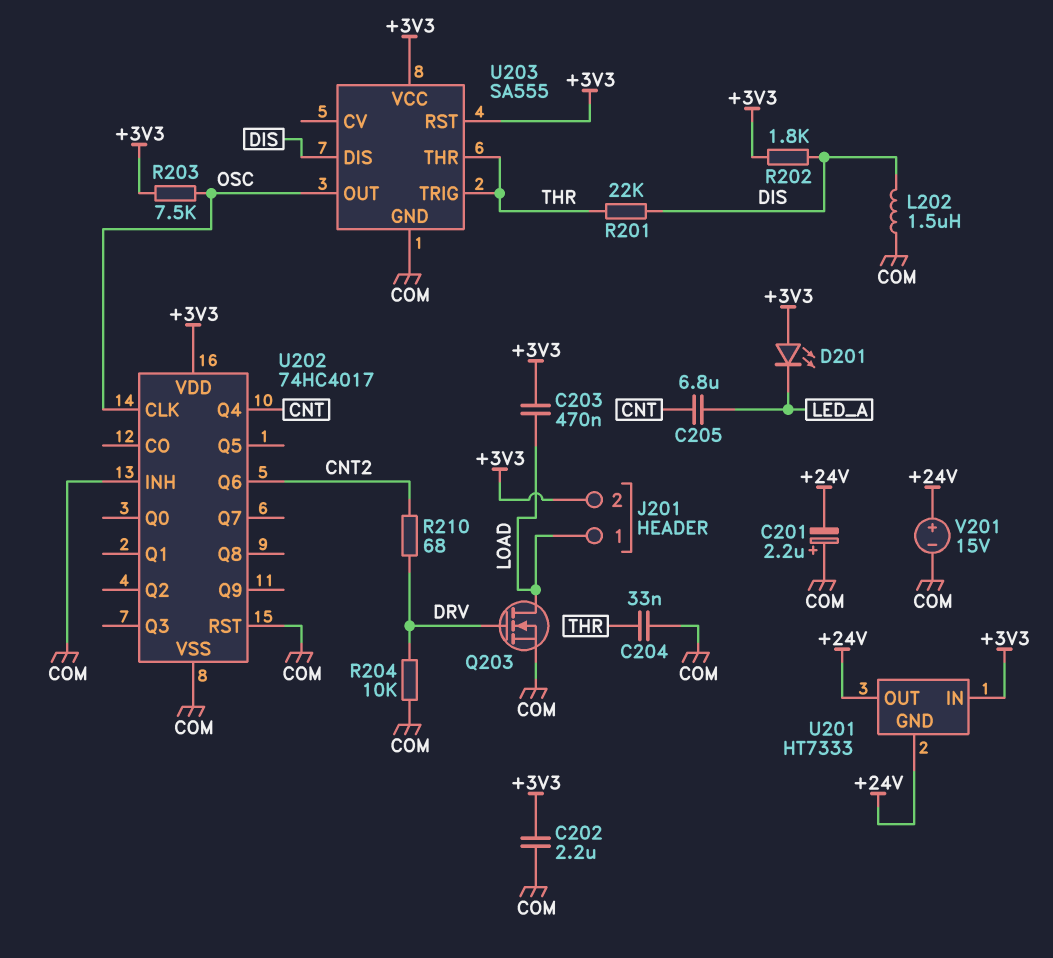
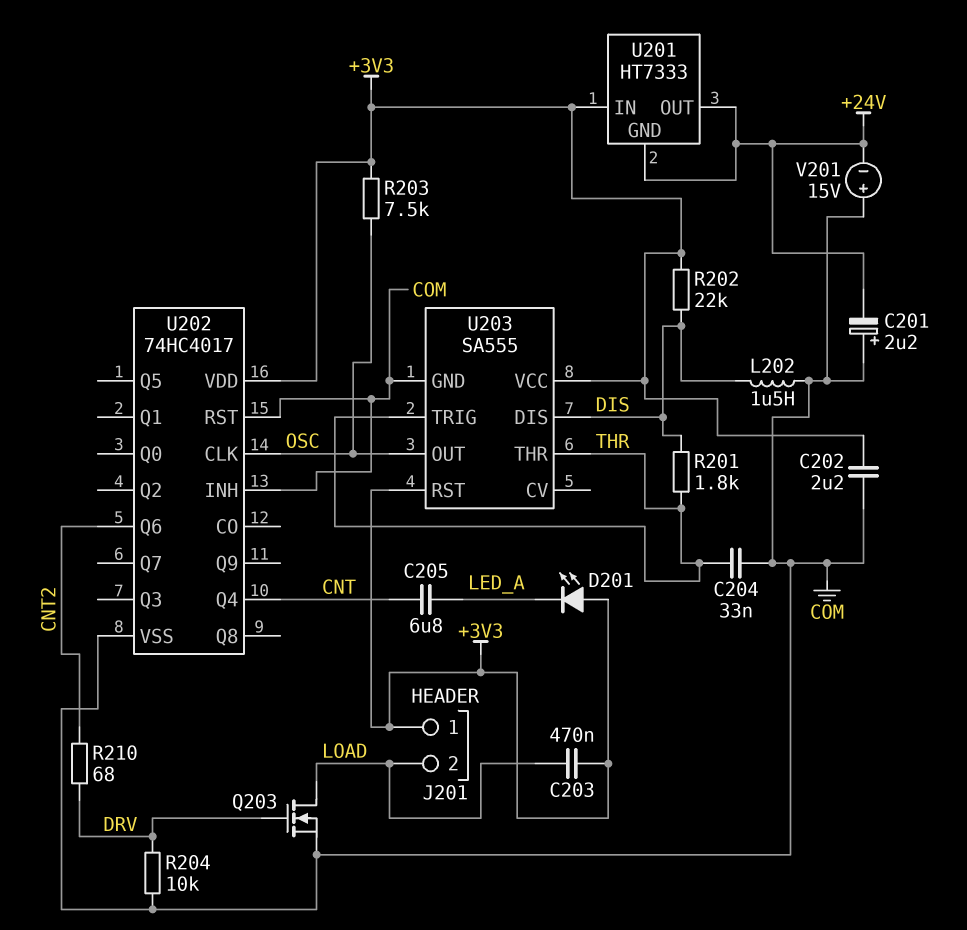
J201 pin 1: LOAD -> +3V3
J201 pin 2: +3V3 -> LOAD
R201: 22k (DIS, THR) -> 1.8k (DIS, THR)
R202: 1.8k (+3V3, DIS) -> 22k (+3V3, DIS)
V201: 15V (plus +24V, minus COM) -> 15V (plus COM, minus +24V)

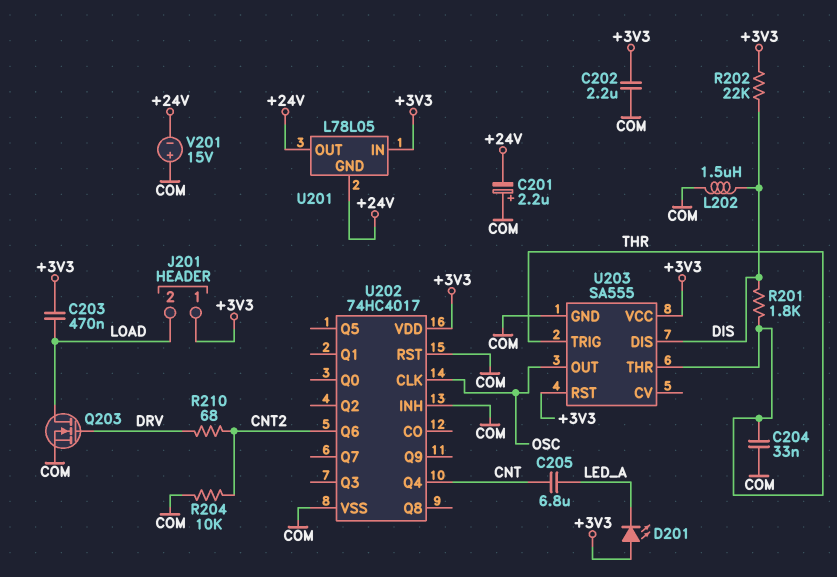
R203: 7.5k (+3V3, OSC) -> none
R204: 10k (COM, DRV) -> 10k (CNT2, COM)
U201: HT7333 -> L78L05

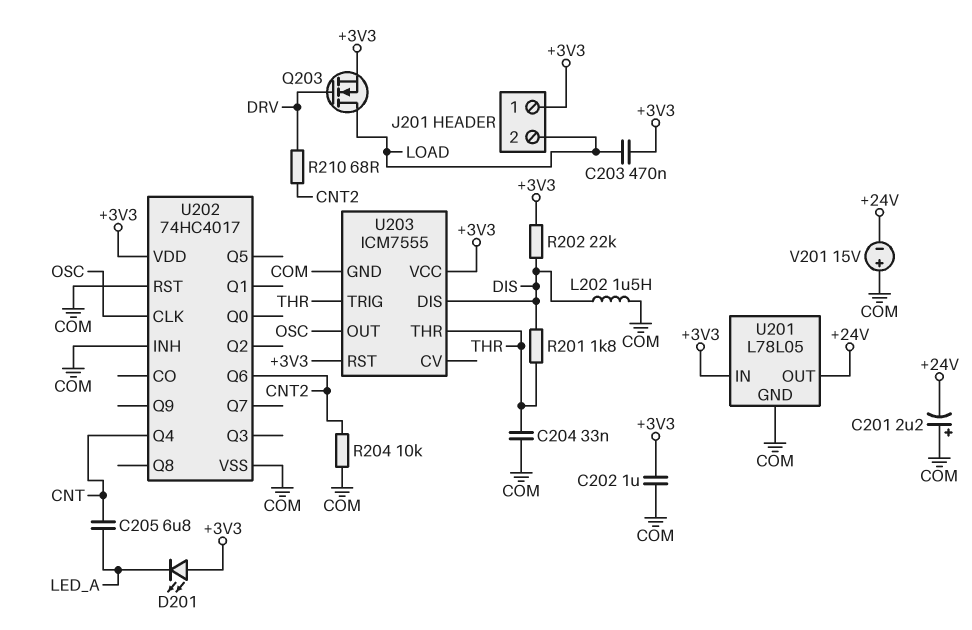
C202: 2.2uF (+3V3, COM) -> 1uF (+3V3, COM)
Q203: NMOS (G DRV, D LOAD, S COM) -> NMOS (G DRV, D LOAD, S +3V3)
U201 pin GND: +24V -> COM
U203: SA555 -> ICM7555

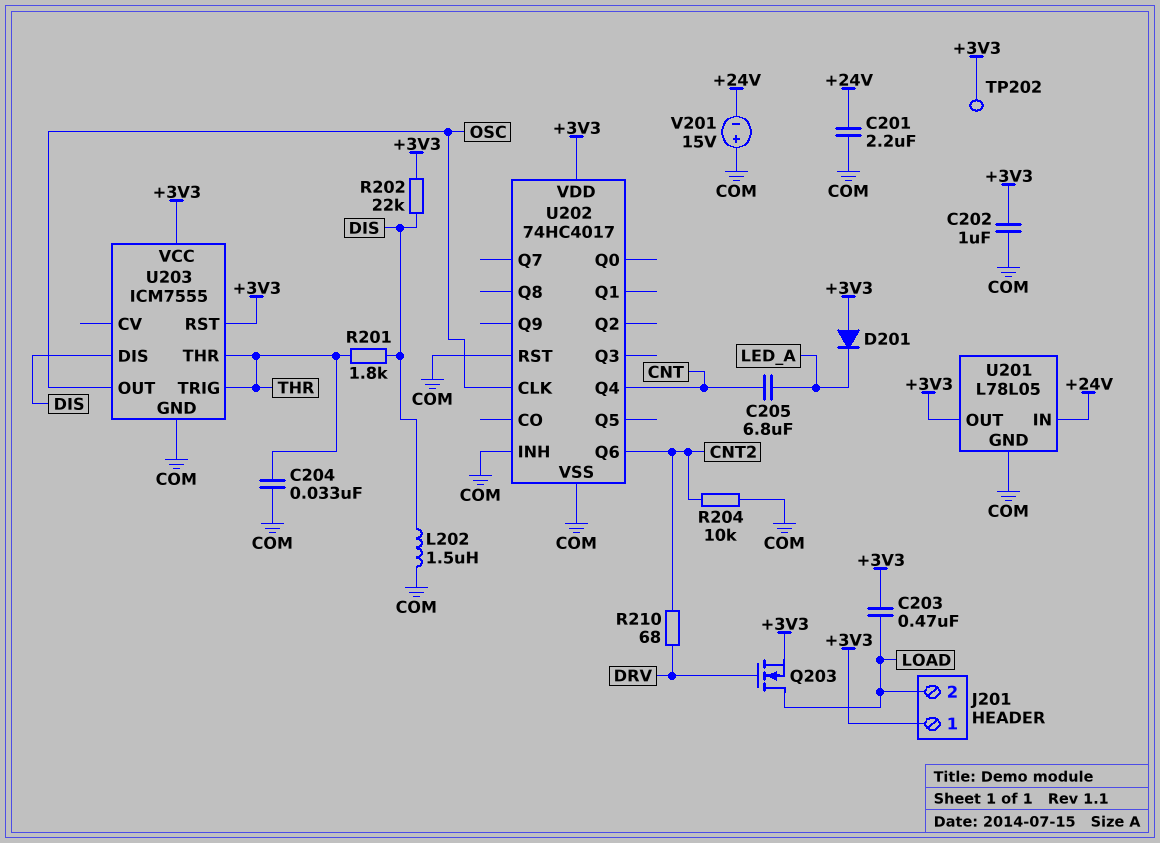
C201: 2.2uF (plus COM, minus +24V) -> 2.2uF (+24V, COM)
D201: LED (A +3V3, K LED_A) -> diode (A +3V3, K LED_A)
TP202: none -> test point (+3V3)
U201 pin IN: +3V3 -> +24V
U201 pin OUT: +24V -> +3V3

